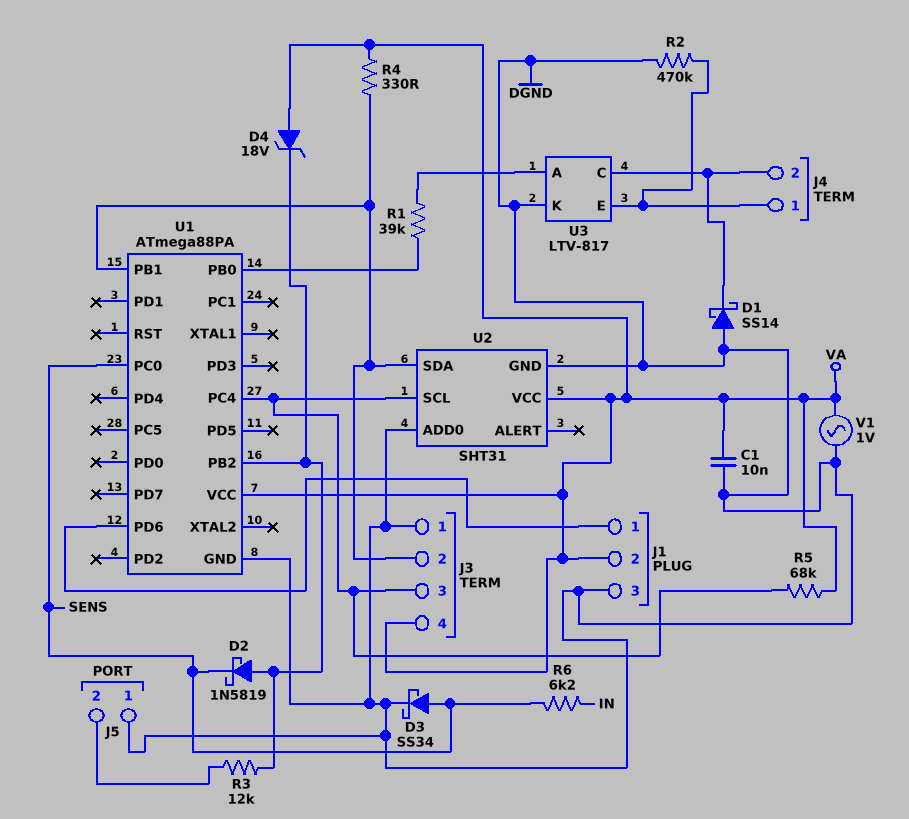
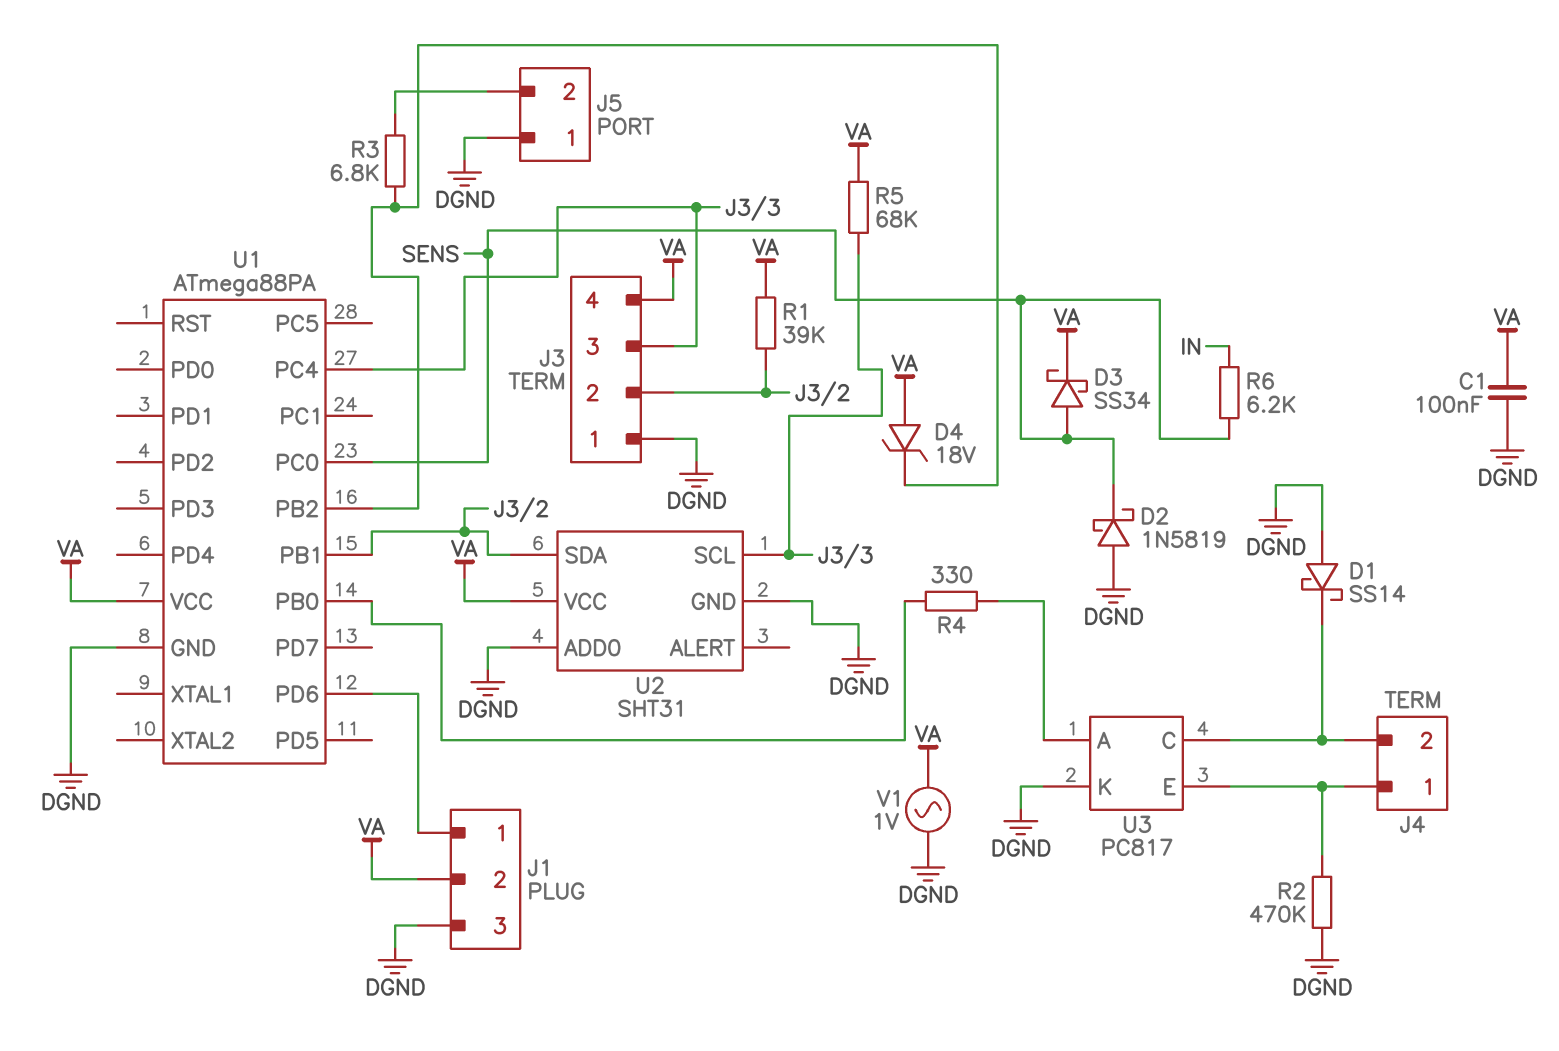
C1: 10nF (DGND, VA) -> 100nF (DGND, VA)
D2: schottky 1N5819 (A U1/PB2, K SENS) -> schottky 1N5819 (A DGND, K SENS)
D3: schottky SS34 (A SENS, K DGND) -> schottky SS34 (A SENS, K VA)
R1: 39k (U1/PB0, U3/A) -> 39k (J3/2, VA)
R3: 12k (J5/2, U1/PB2) -> 6.8k (J5/2, U1/PB2)
R4: 330 (J3/2, VA) -> 330 (U1/PB0, U3/A)
U3: LTV-817 -> PC817

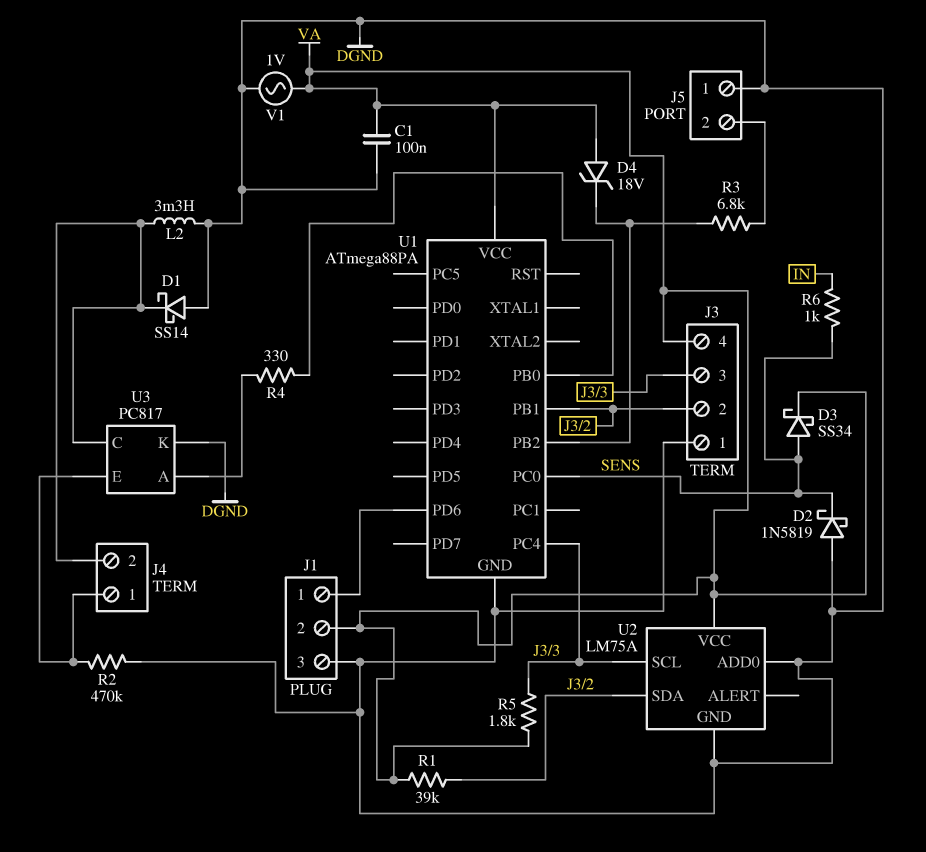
L2: none -> 3.3mH (DGND, J4/2)
R5: 68k (J3/3, VA) -> 1.8k (J3/3, VA)
R6: 6.2k (IN, SENS) -> 1k (IN, SENS)
U2: SHT31 -> LM75A

